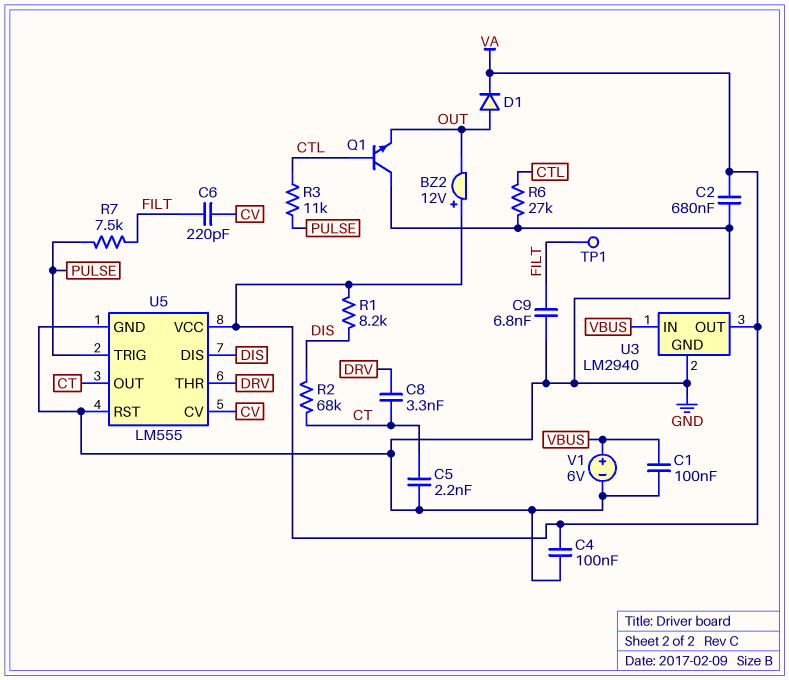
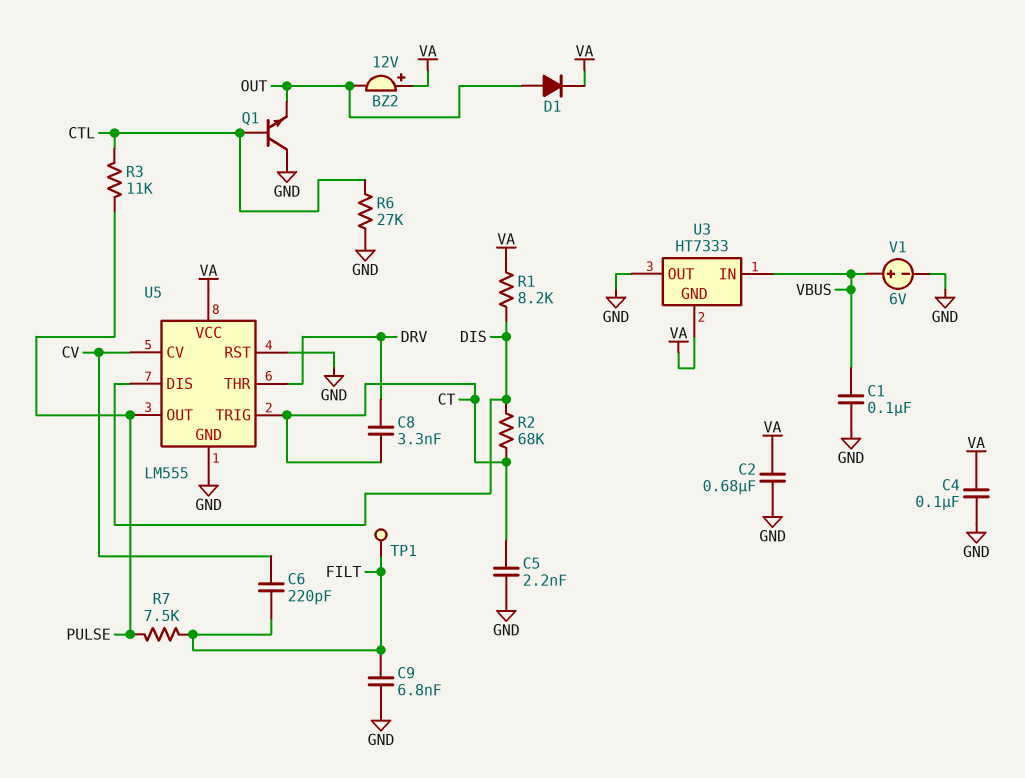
U3: LM2940 -> HT7333
U3 pin GND: GND -> VA
U3 pin OUT: VA -> GND
U5 pin OUT: CT -> PULSE
U5 pin TRIG: PULSE -> CT

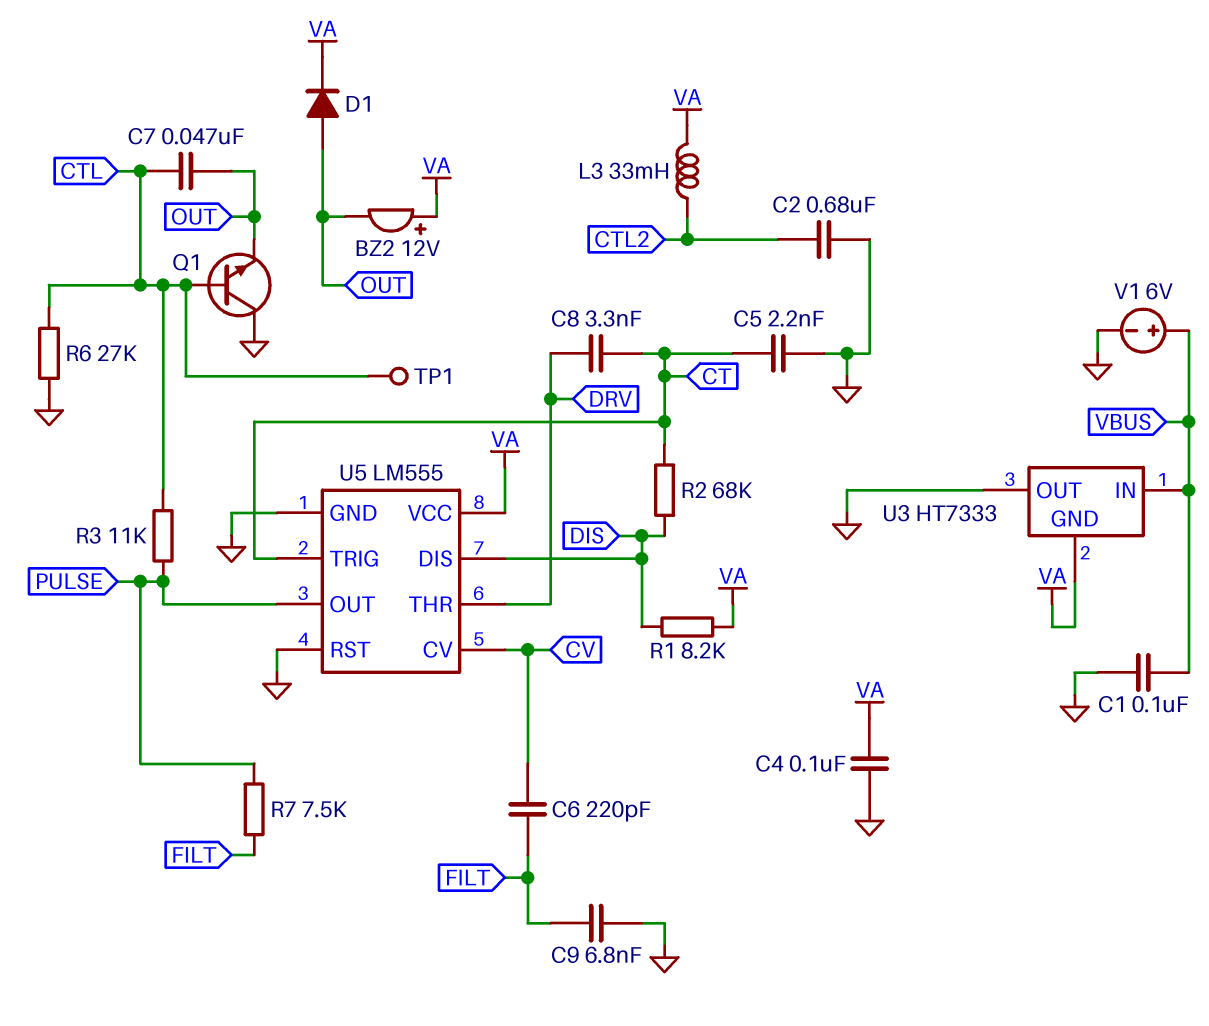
C2: 680nF (GND, VA) -> 680nF (CTL2, GND)
C7: none -> 47nF (CTL, OUT)
L3: none -> 33mH (CTL2, VA)
TP1: test point (FILT) -> test point (CTL)

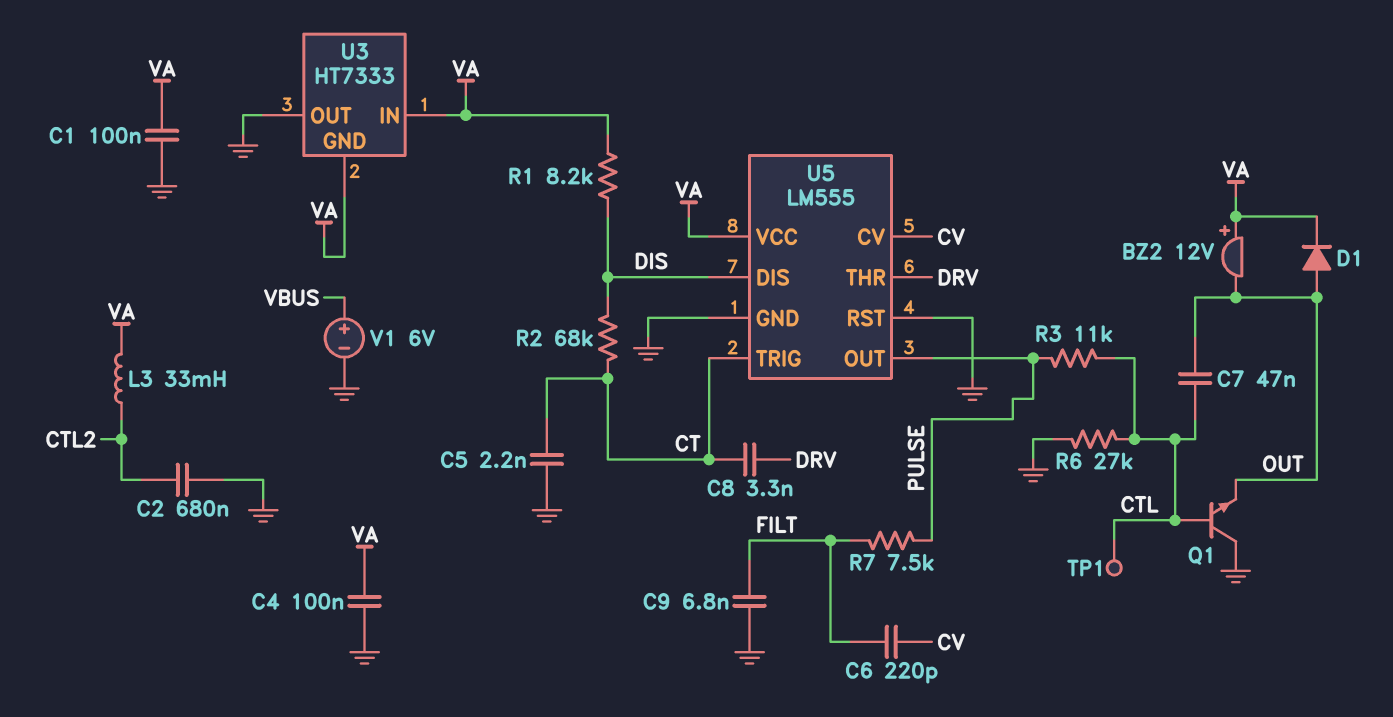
C1: 100nF (GND, VBUS) -> 100nF (GND, VA)
U3 pin IN: VBUS -> VA

